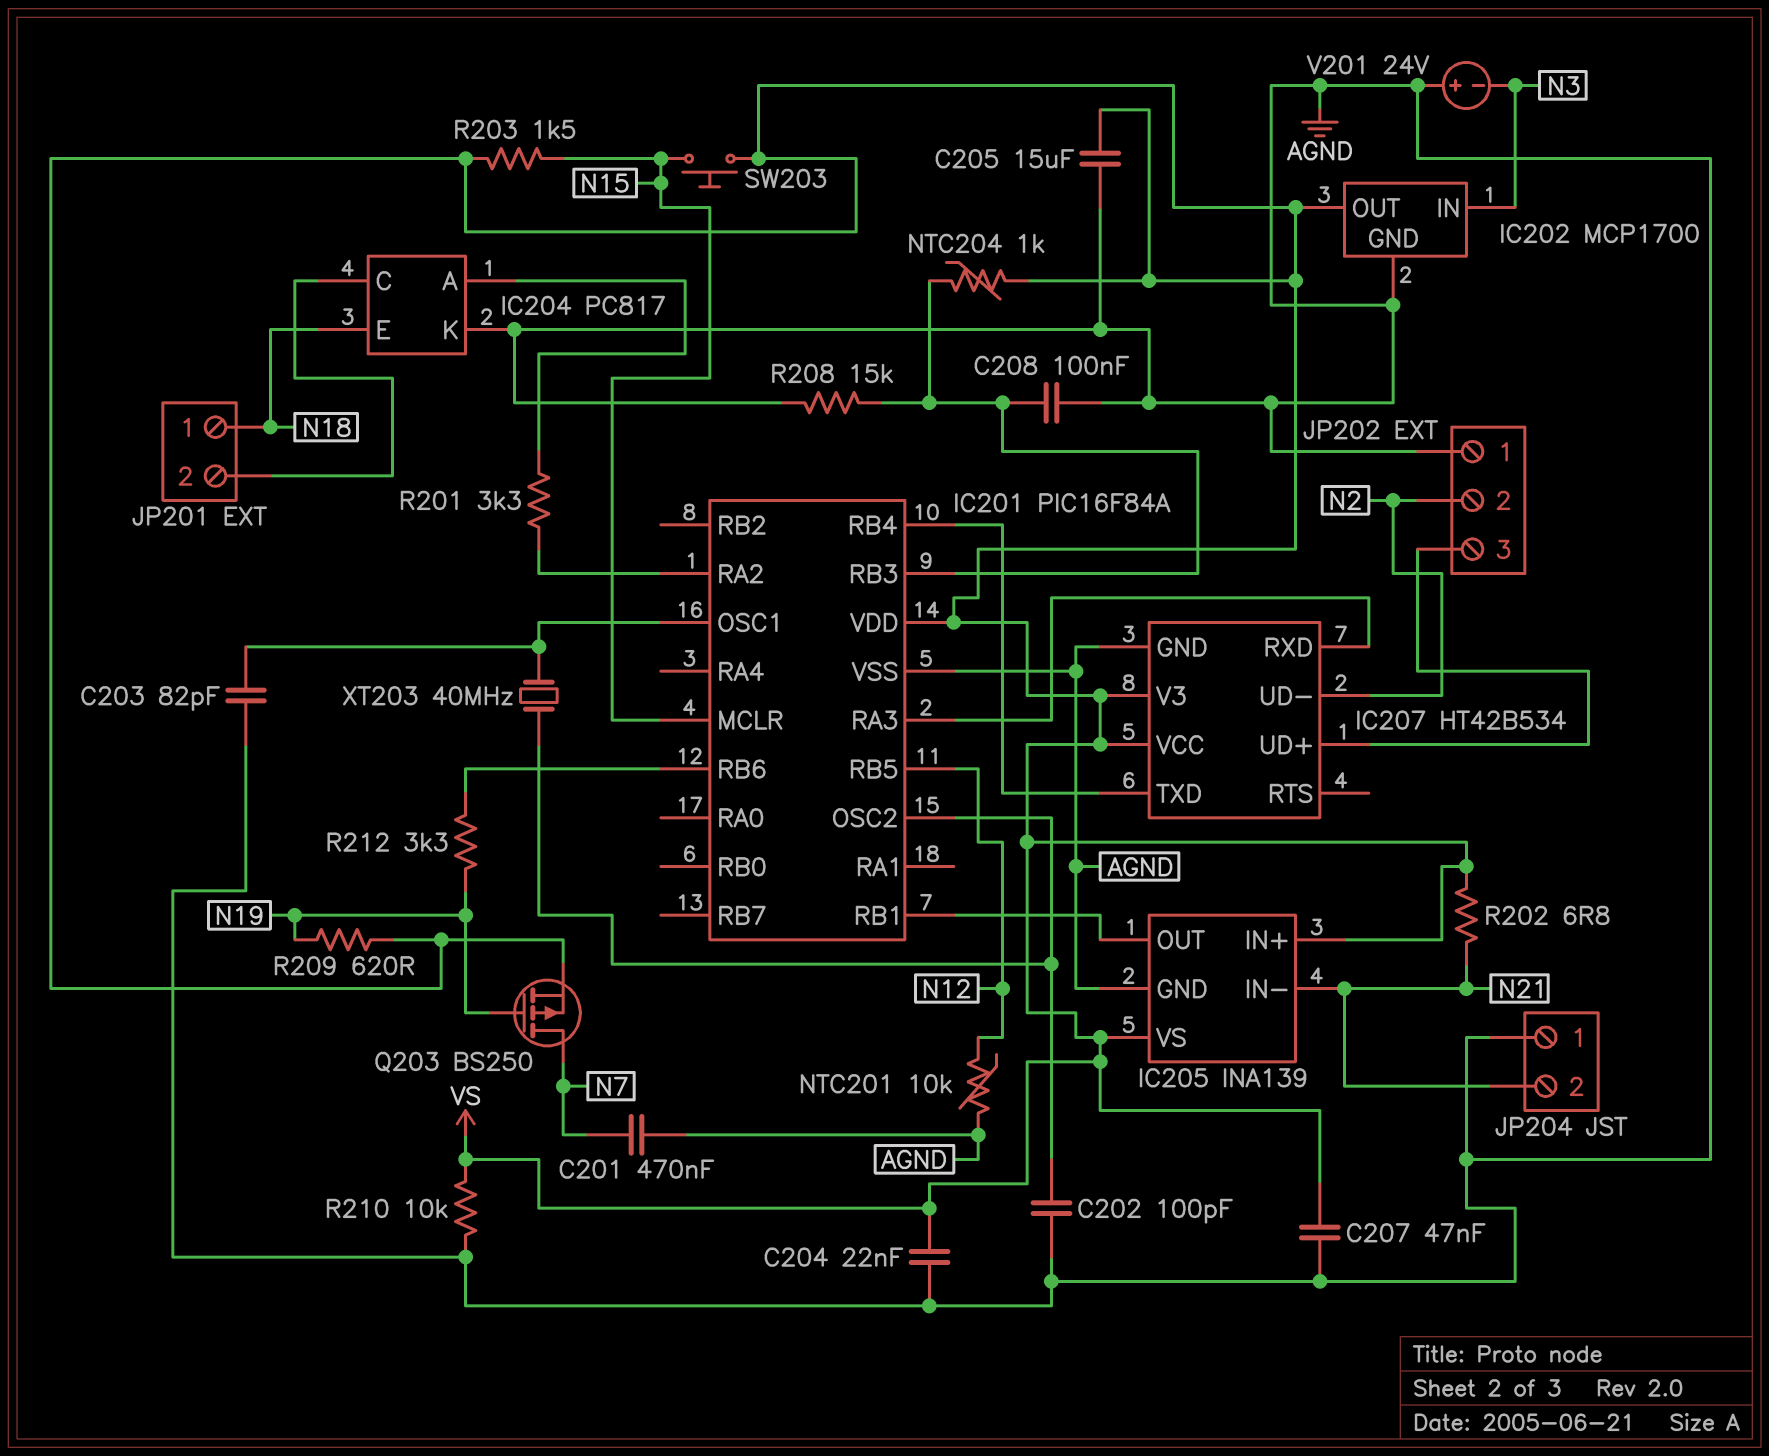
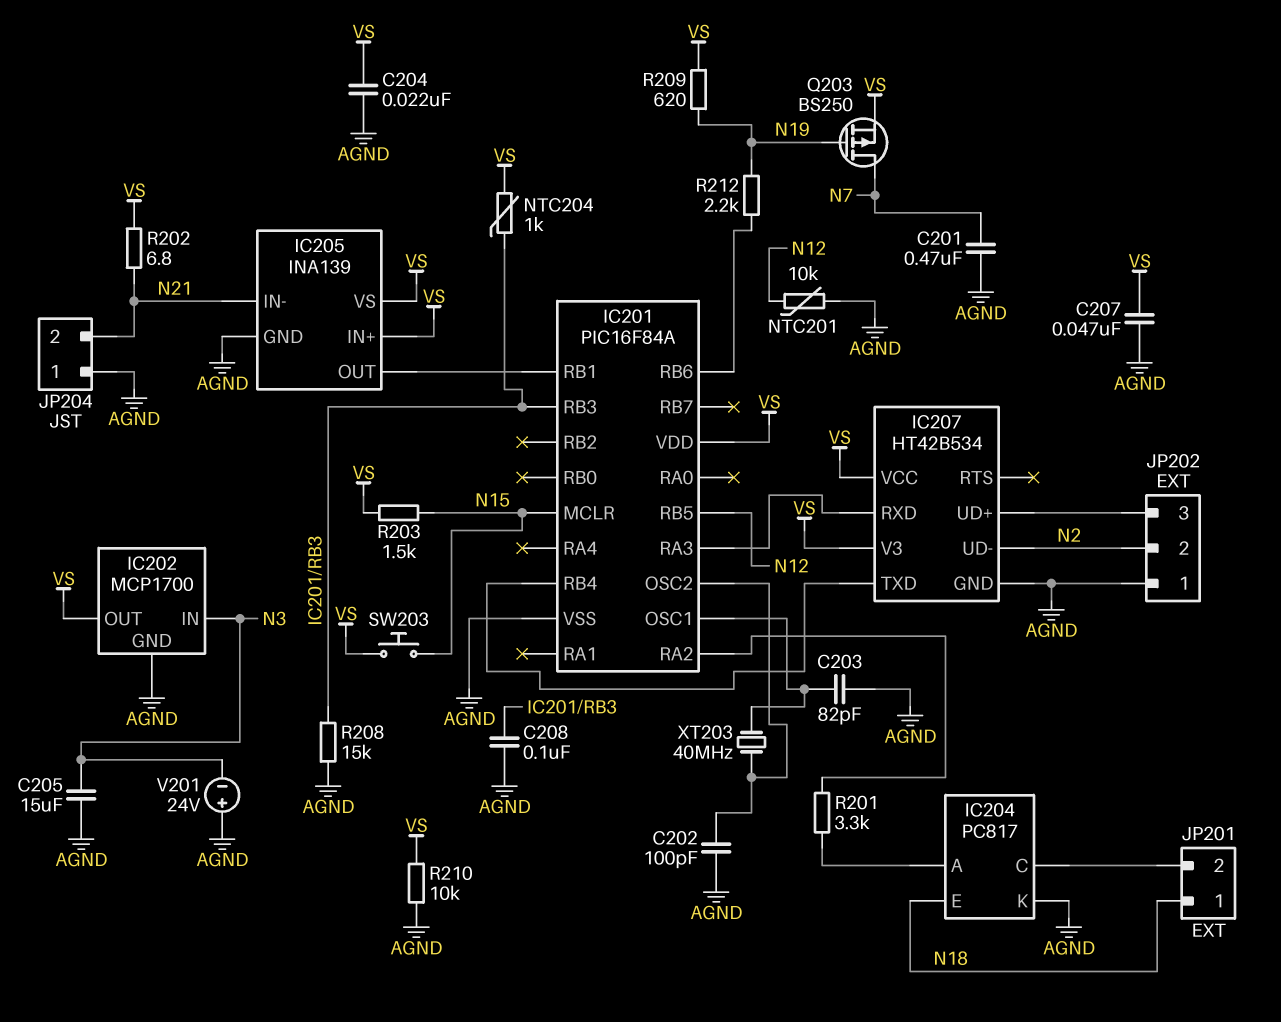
C205: 15uF (AGND, VS) -> 15uF (AGND, N3)
R212: 3.3k (IC201/RB6, N19) -> 2.2k (IC201/RB6, N19)

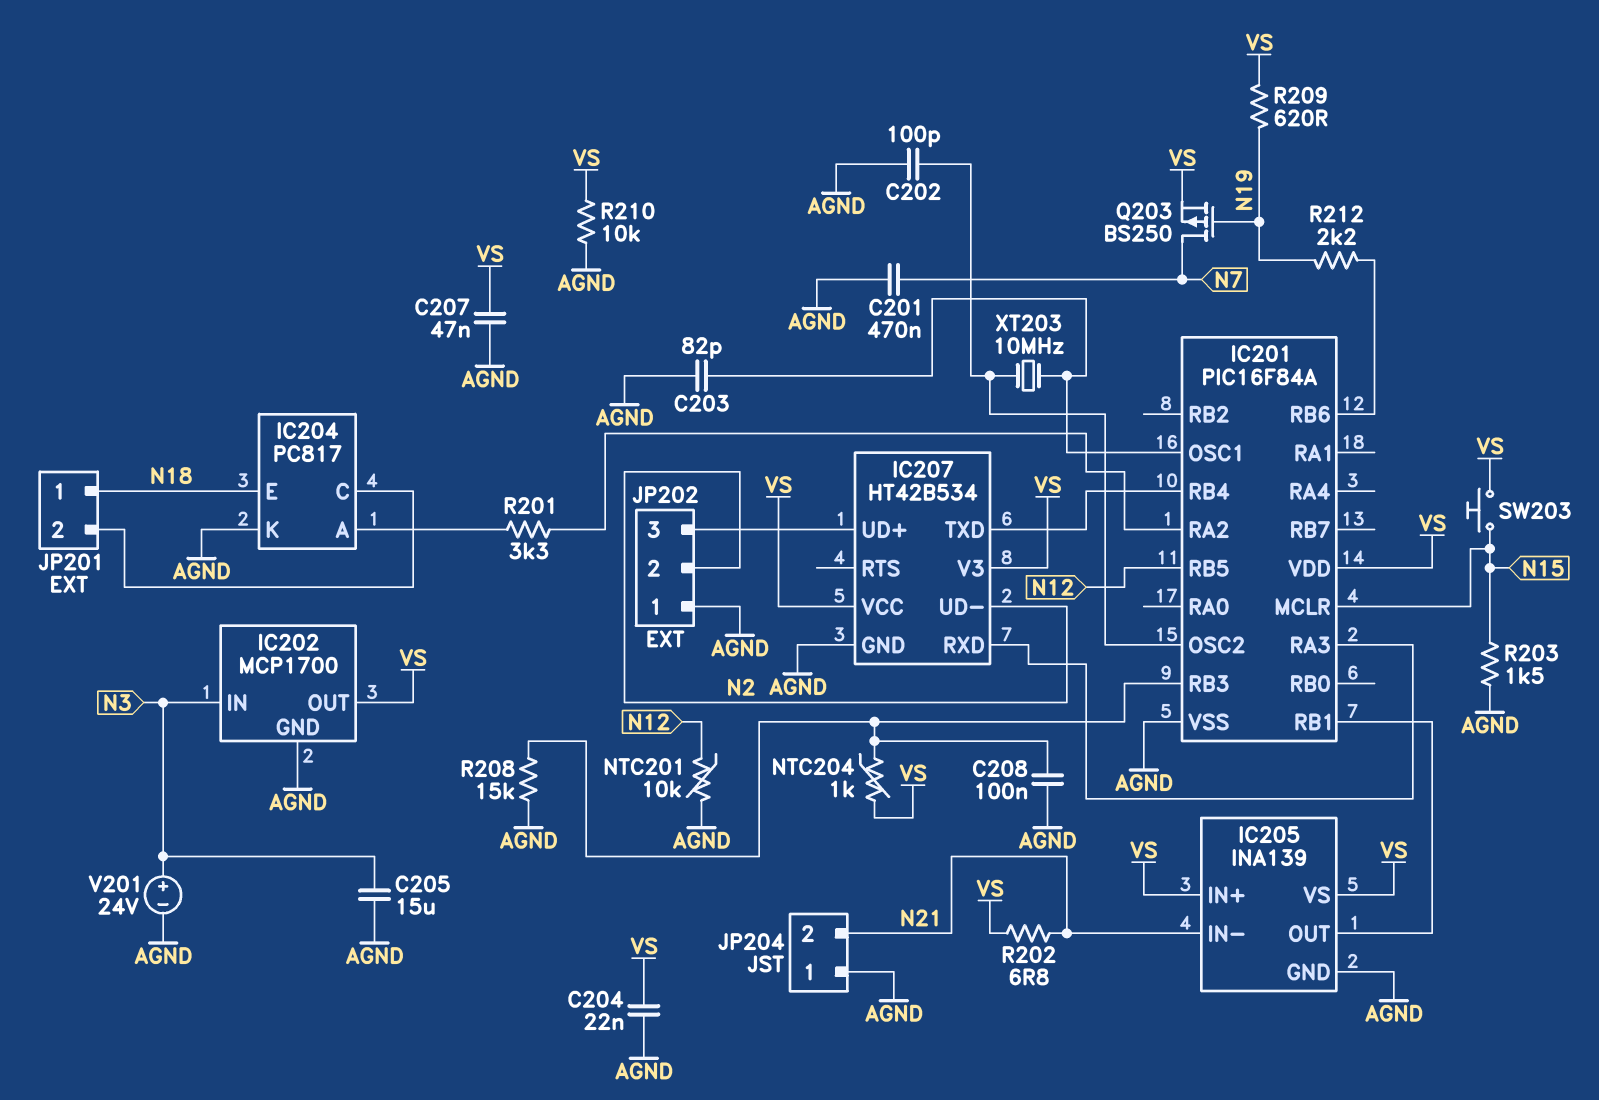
R203: 1.5k (N15, VS) -> 1.5k (AGND, N15)
V201: 24V (plus AGND, minus N3) -> 24V (plus N3, minus AGND)
XT203: 40MHz (IC201/OSC1, IC201/OSC2) -> 10MHz (IC201/OSC1, IC201/OSC2)

